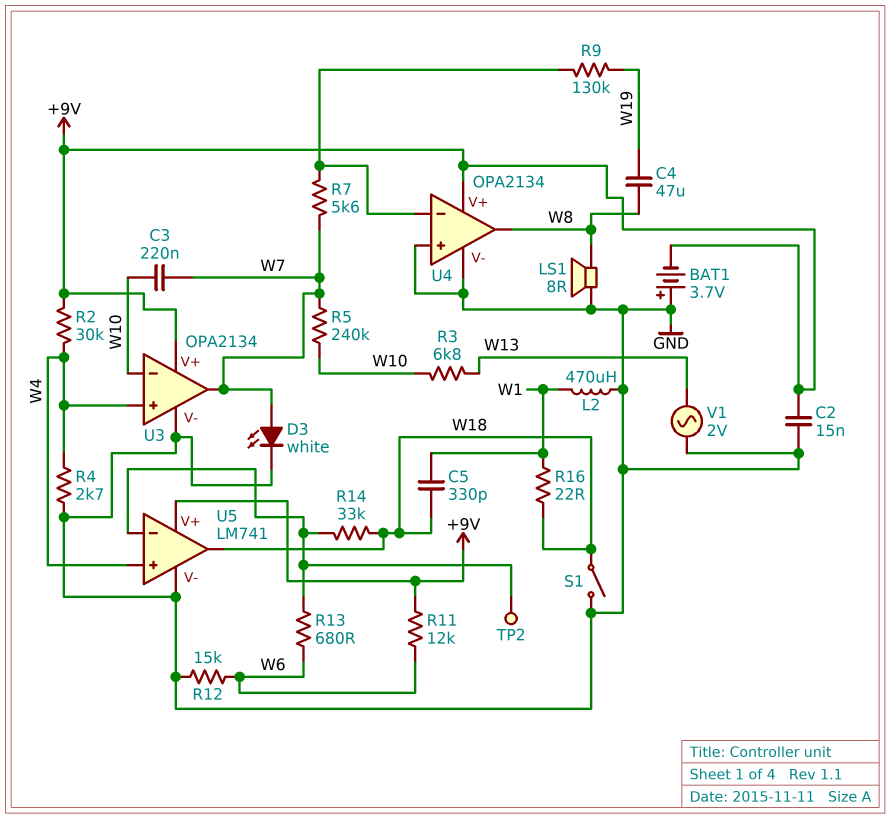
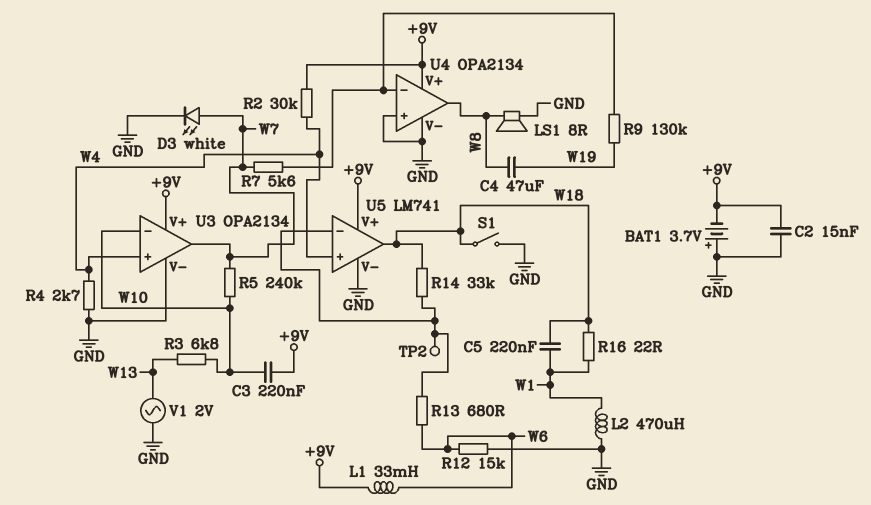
C3: 220nF (W7, W10) -> 220nF (+9V, W10)
C5: 330pF (W1, W18) -> 220nF (W1, W18)
L1: none -> 33mH (+9V, W6)
R11: 12k (+9V, W6) -> none

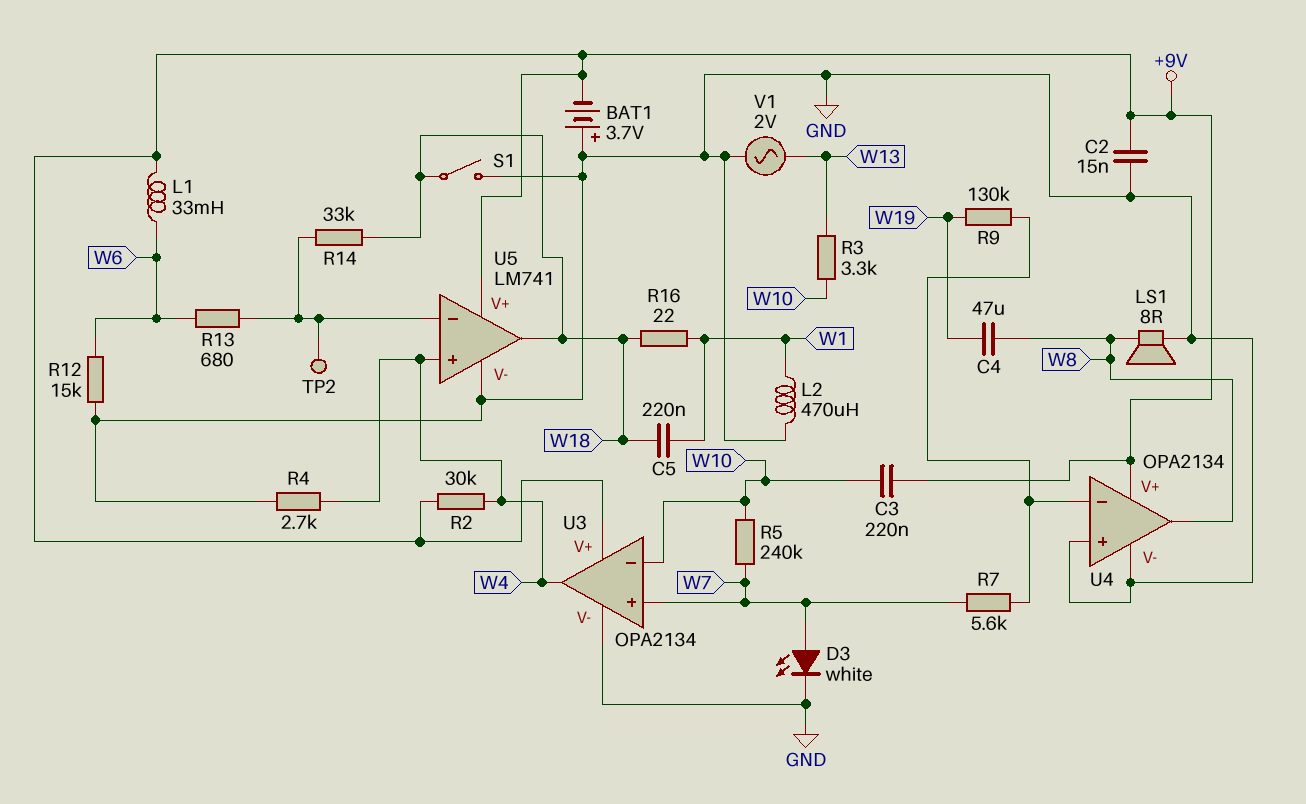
R3: 6.8k (W10, W13) -> 3.3k (W10, W13)
U3 pin in+: W4 -> W7
U3 pin out: W7 -> W4

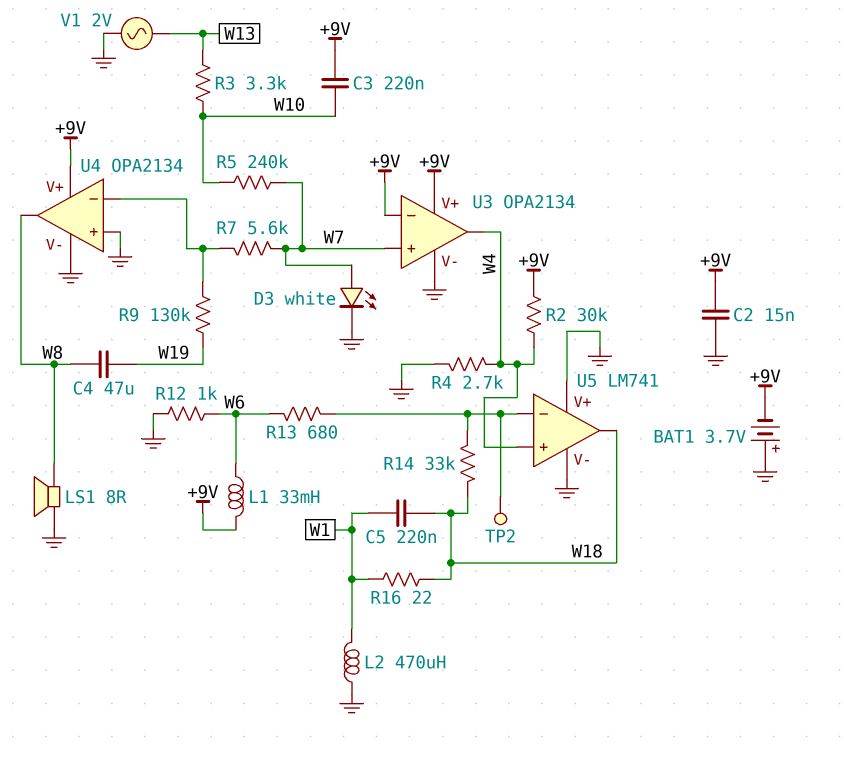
R12: 15k (GND, W6) -> 1k (GND, W6)
S1: switch (GND, W18) -> none
U3 pin in-: W10 -> +9V
U5 pin V+: +9V -> GND

